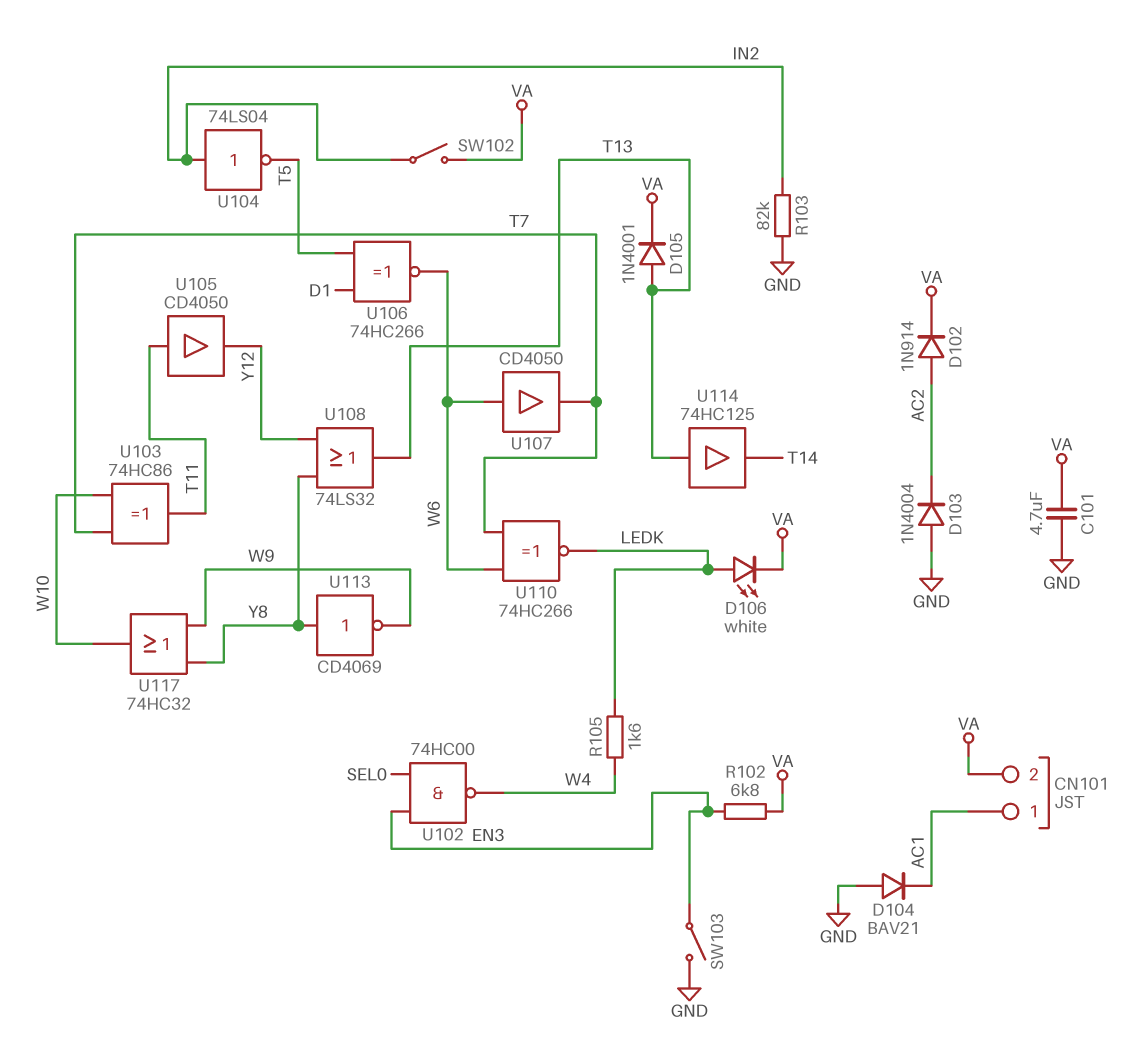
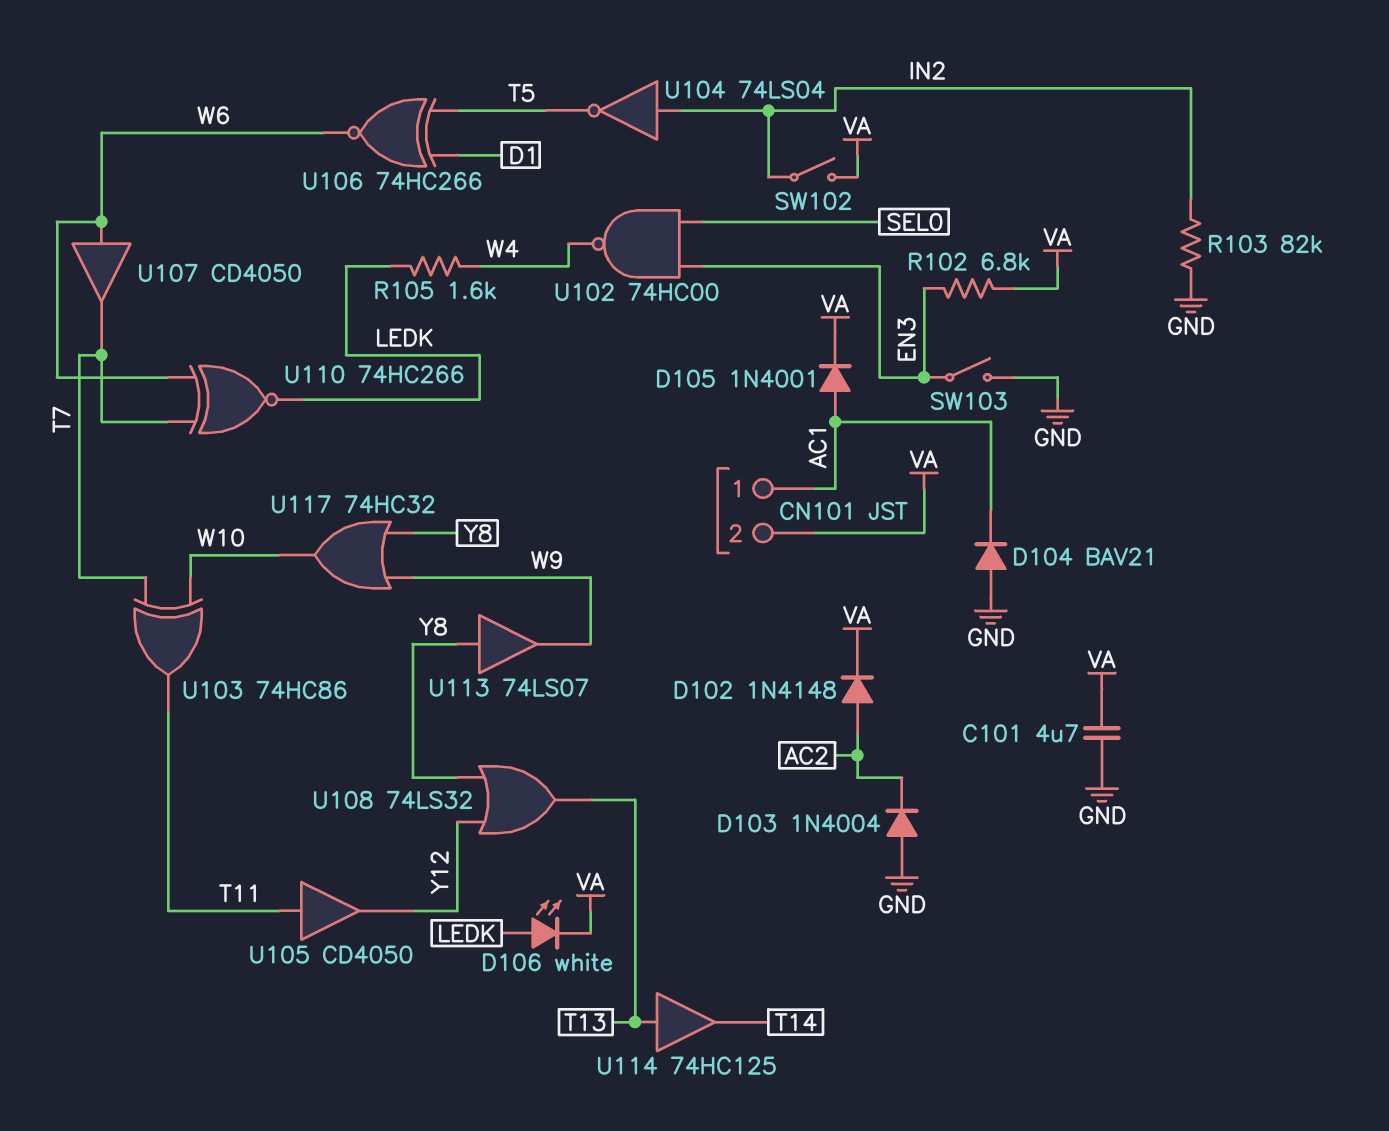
D102: diode 1N914 (A AC2, K VA) -> diode 1N4148 (A AC2, K VA)
D105: diode 1N4001 (A T13, K VA) -> diode 1N4001 (A AC1, K VA)
U113: NOT CD4069 (in Y8, out W9) -> buffer 74LS07 (in Y8, out W9)

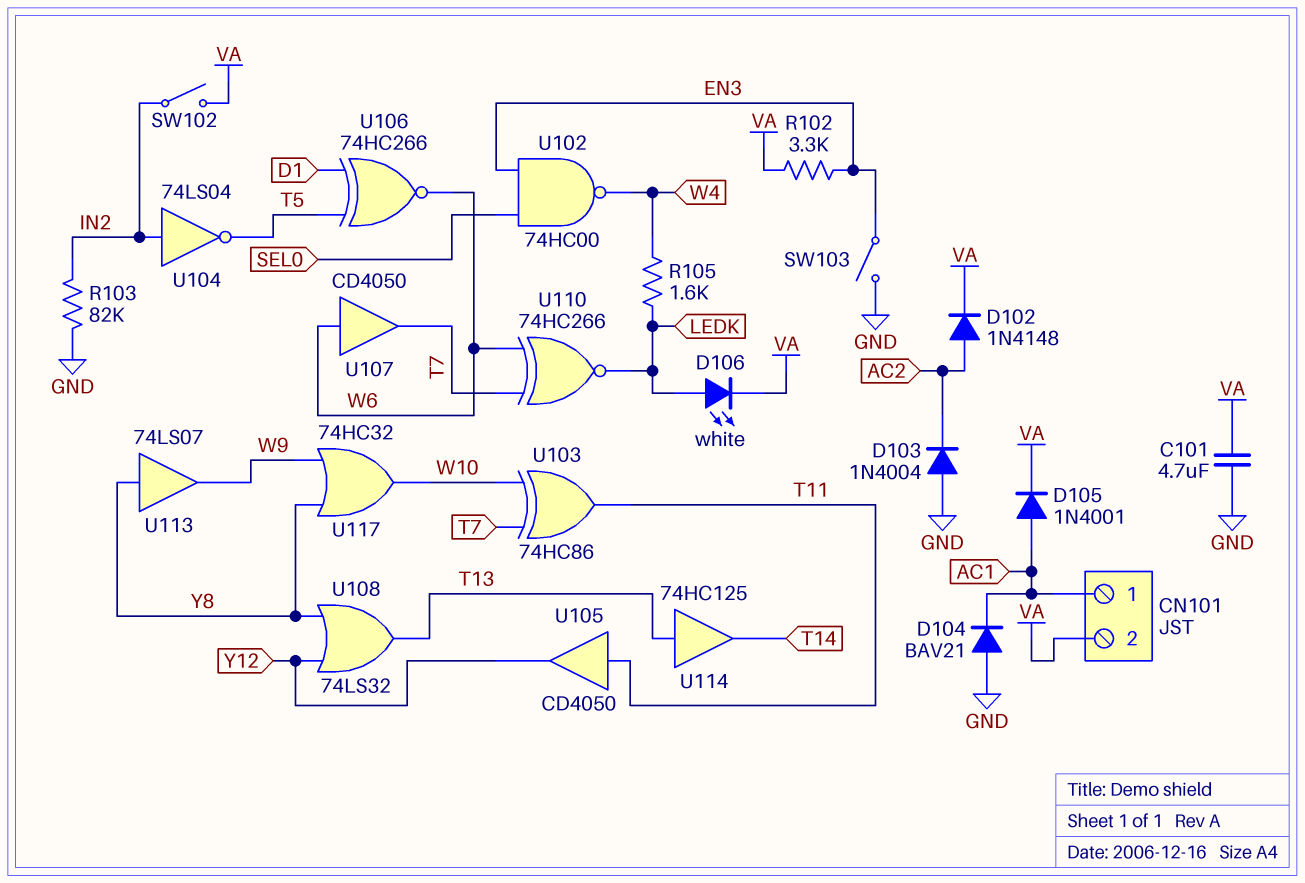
R102: 6.8k (EN3, VA) -> 3.3k (EN3, VA)

